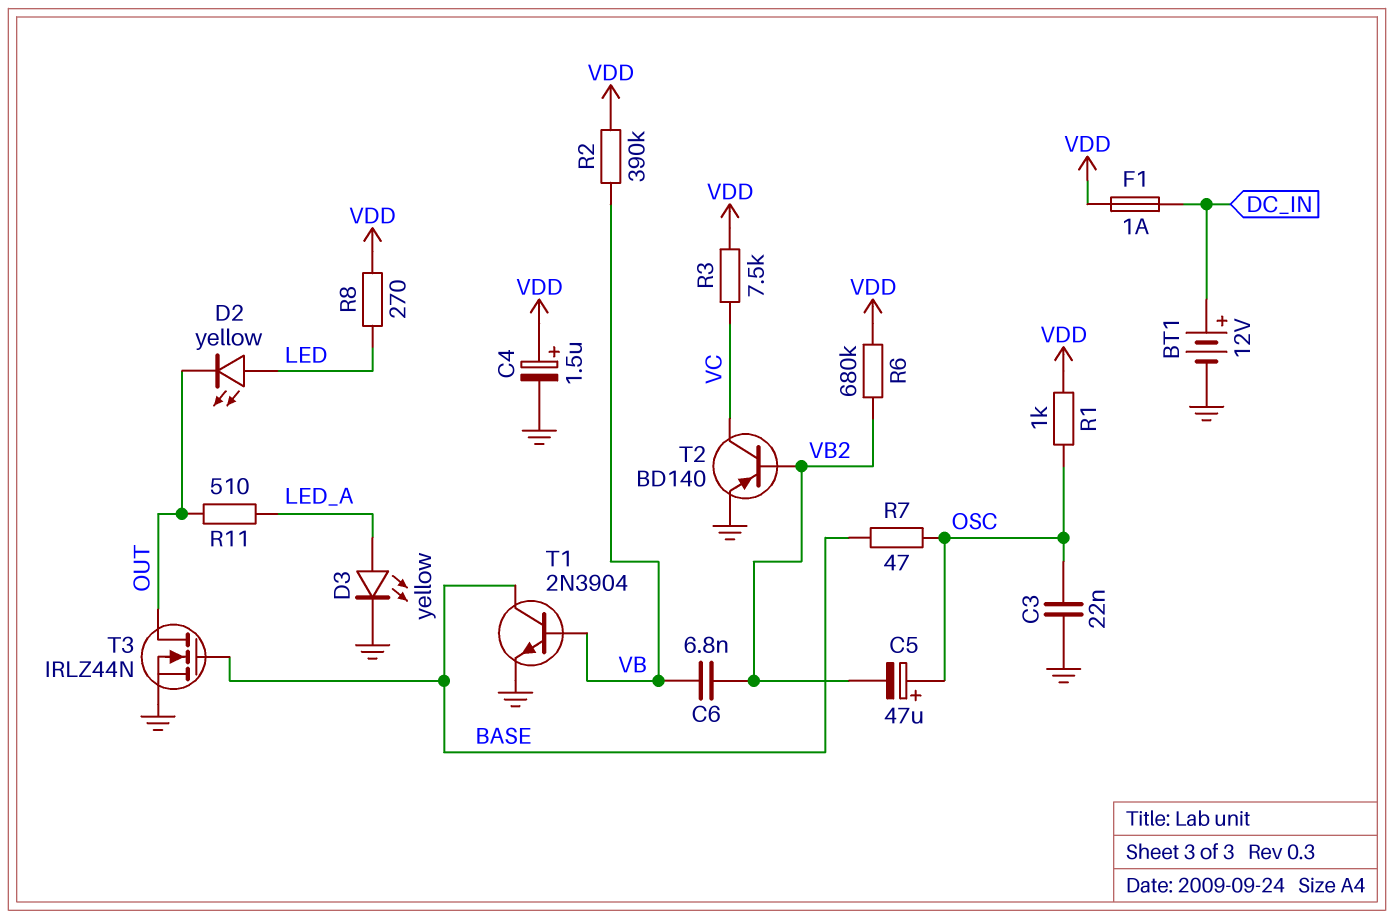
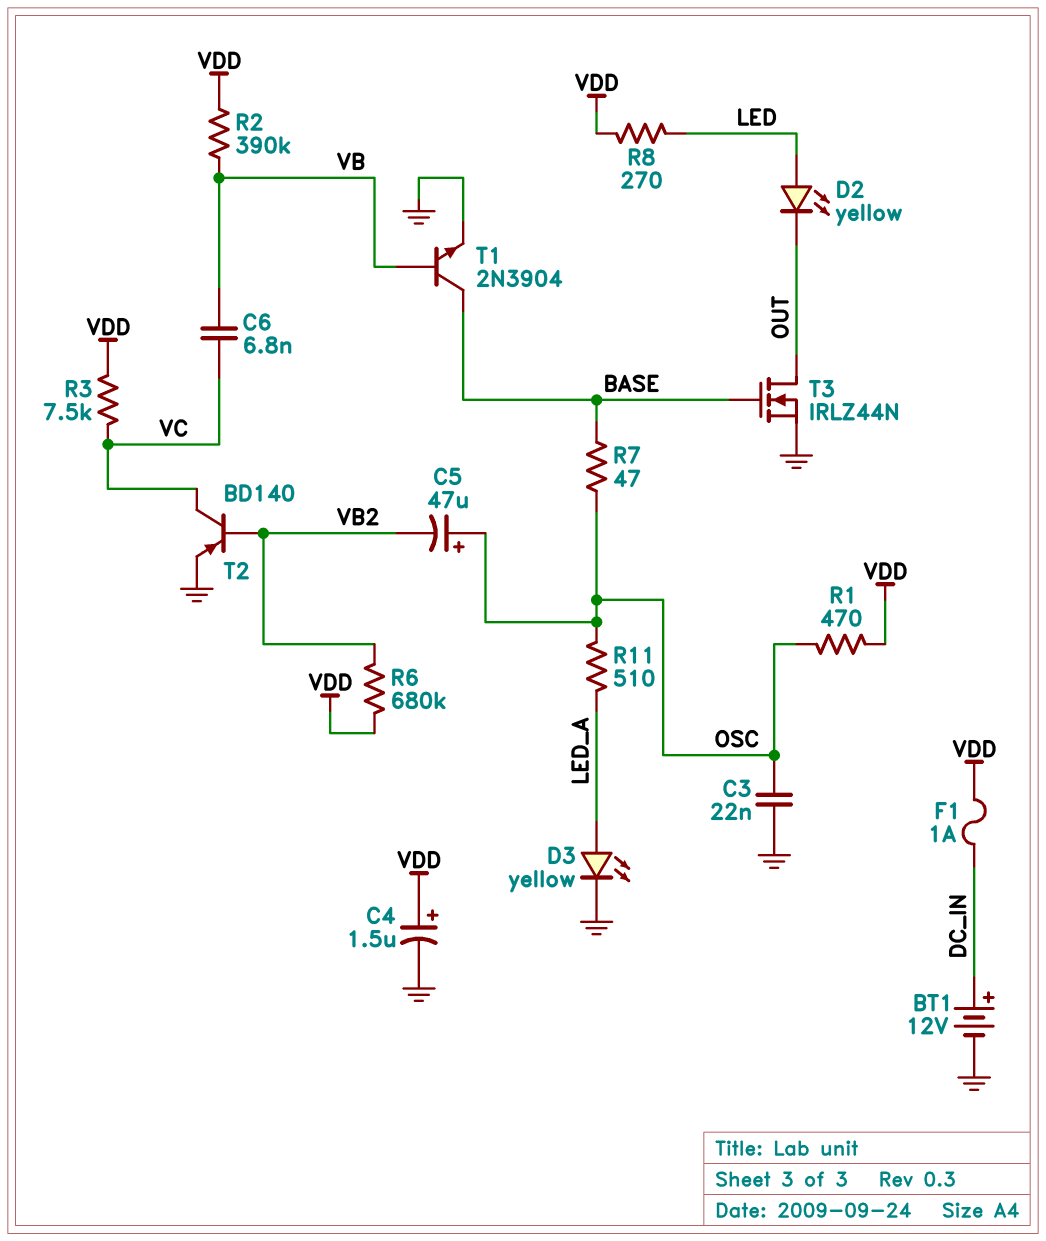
C6: 6.8nF (VB, VB2) -> 6.8nF (VB, VC)
R1: 1k (OSC, VDD) -> 470 (OSC, VDD)
R11: 510 (LED_A, OUT) -> 510 (LED_A, OSC)

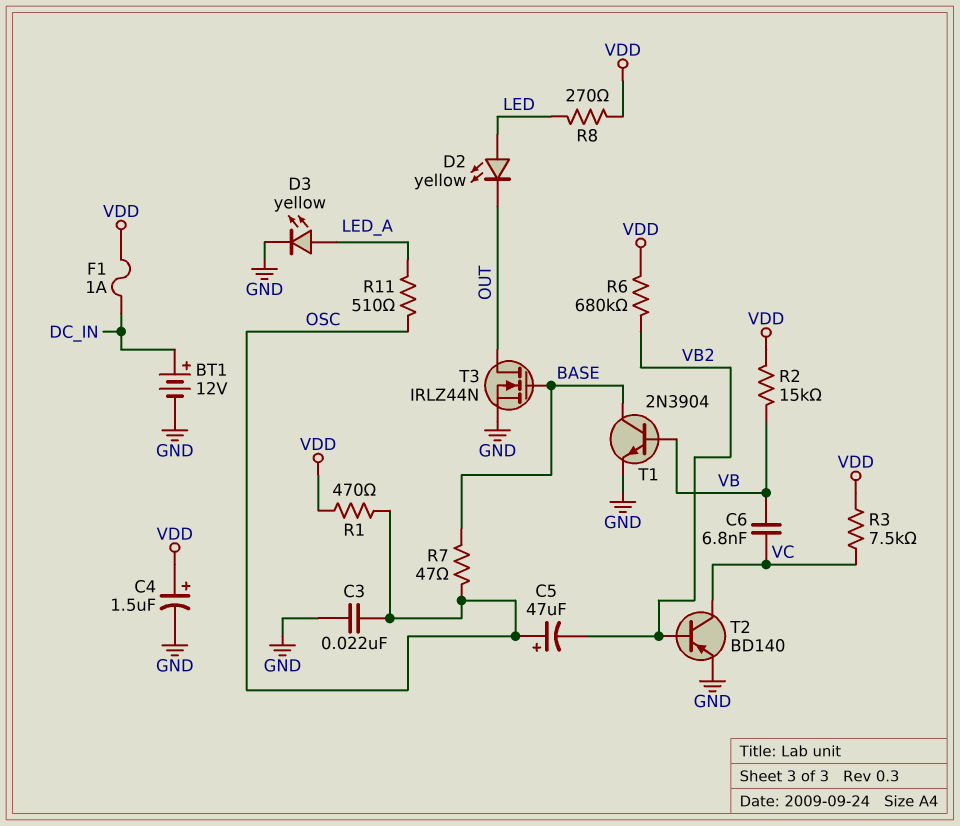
R2: 390k (VB, VDD) -> 15k (VB, VDD)

